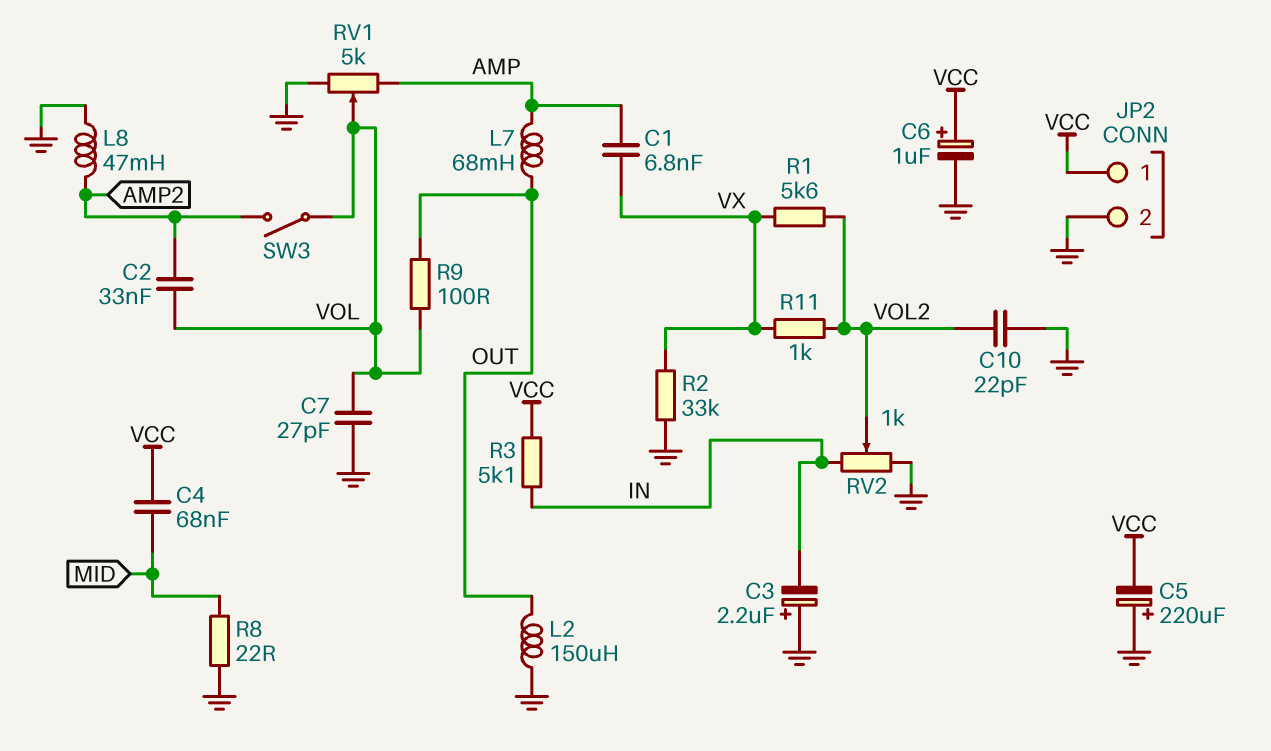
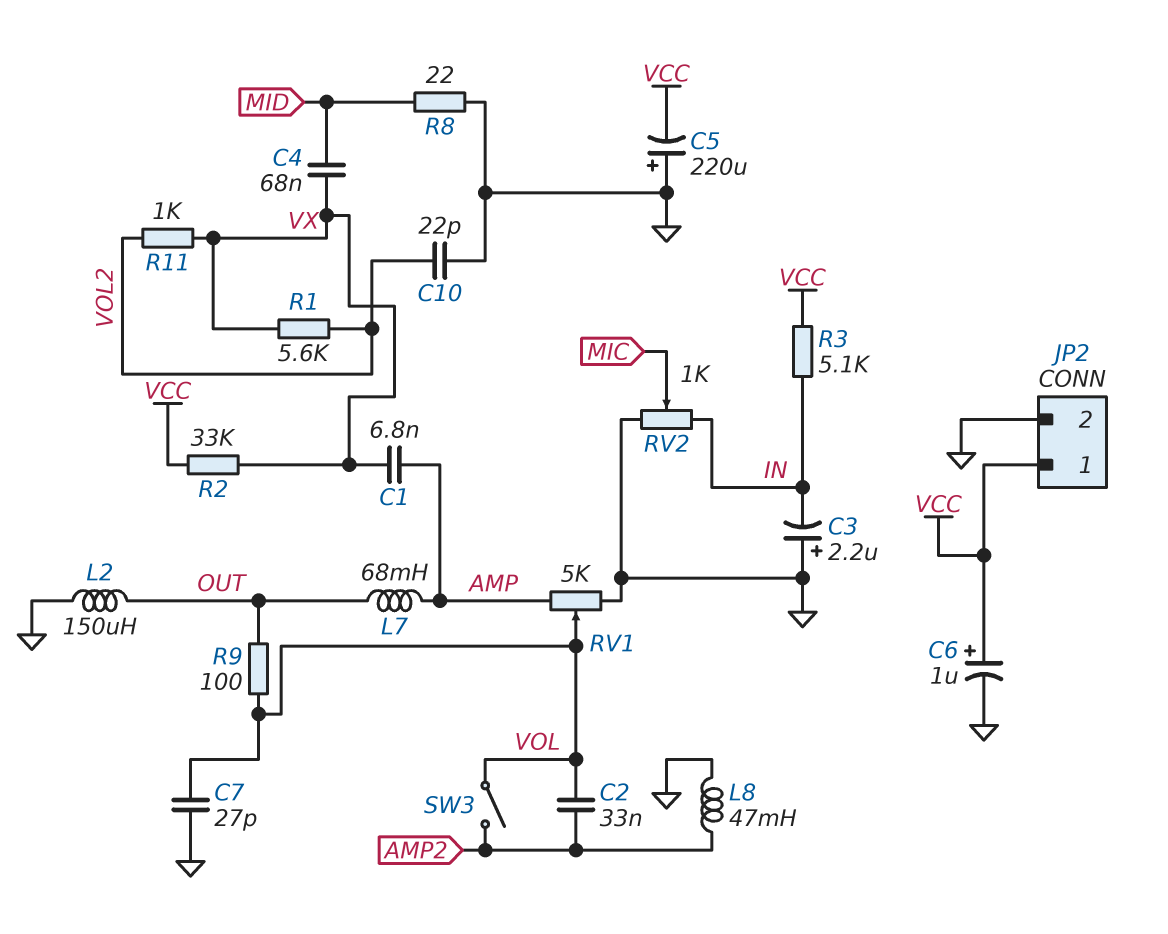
C4: 68nF (MID, VCC) -> 68nF (MID, VX)
R2: 33k (GND, VX) -> 33k (VCC, VX)
RV2: 1k (GND, IN, wiper VOL2) -> 1k (GND, IN, wiper MIC)

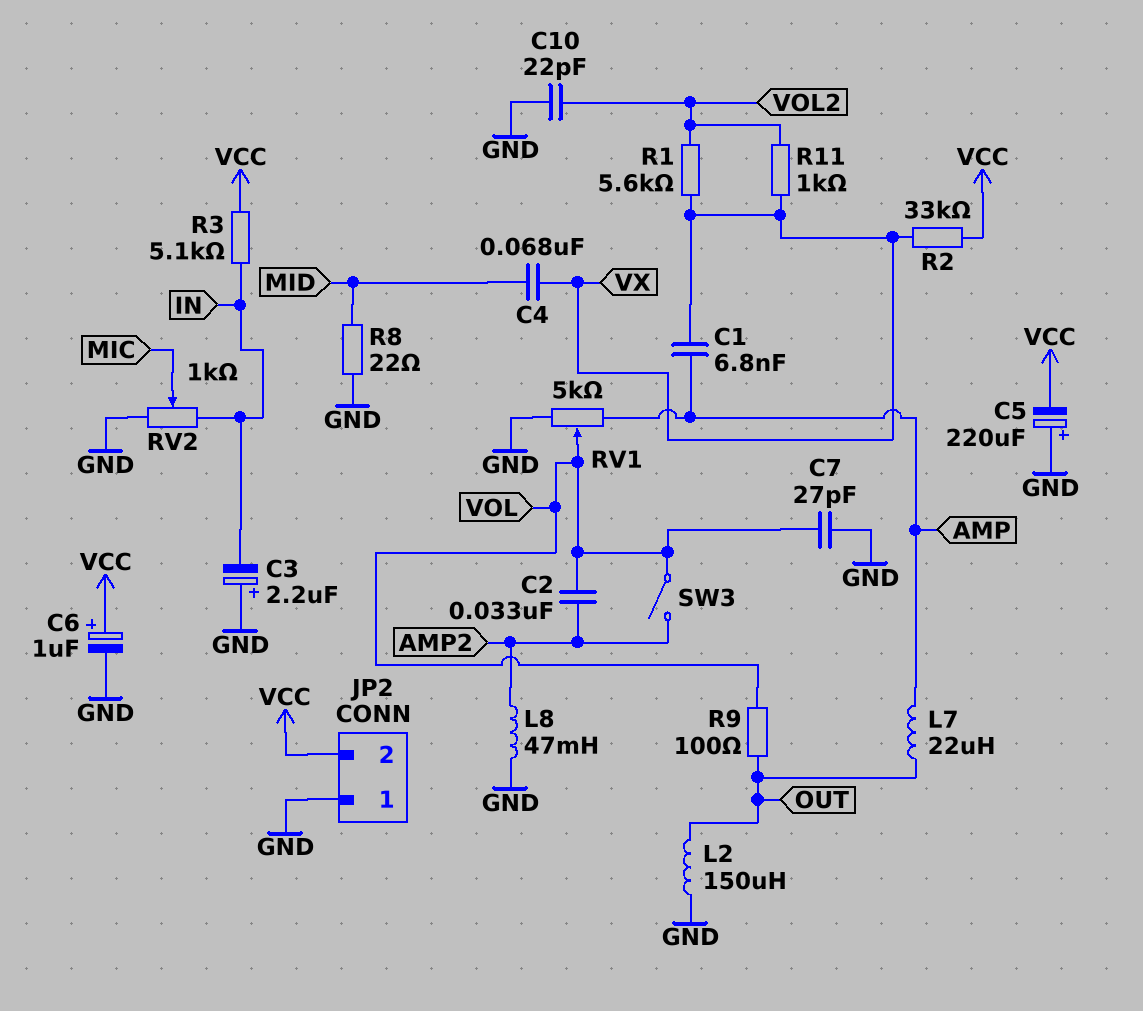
JP2 pin 1: VCC -> GND
JP2 pin 2: GND -> VCC
L7: 68mH (AMP, OUT) -> 22uH (AMP, OUT)

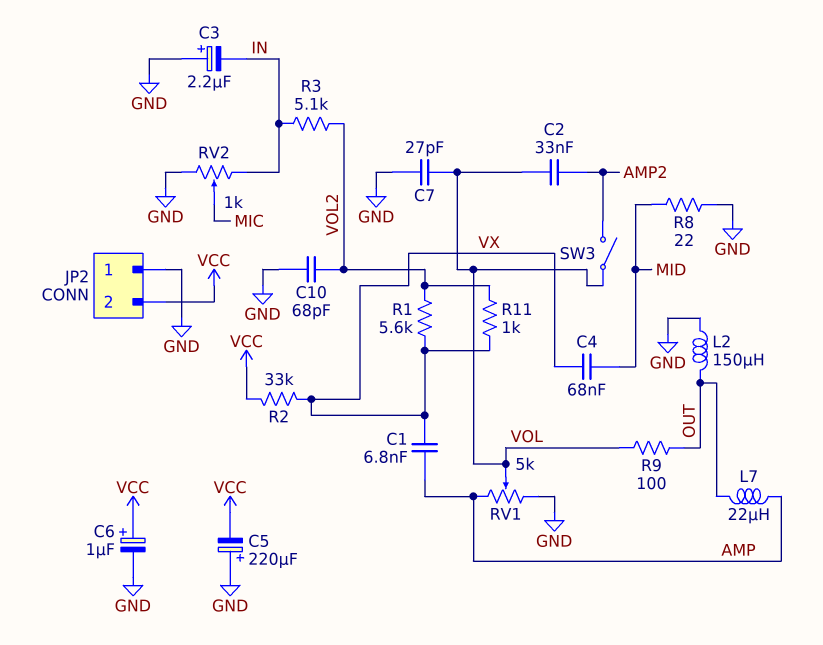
C10: 22pF (GND, VOL2) -> 68pF (GND, VOL2)
L8: 47mH (AMP2, GND) -> none
R3: 5.1k (IN, VCC) -> 5.1k (IN, VOL2)

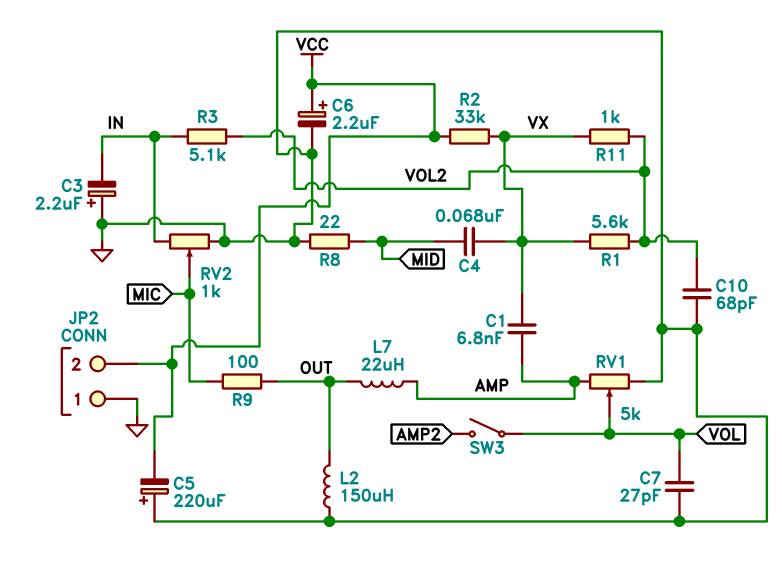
C2: 33nF (AMP2, VOL) -> none
C6: 1uF (plus VCC, minus GND) -> 2.2uF (plus VCC, minus GND)
R9: 100 (OUT, VOL) -> 100 (MIC, OUT)

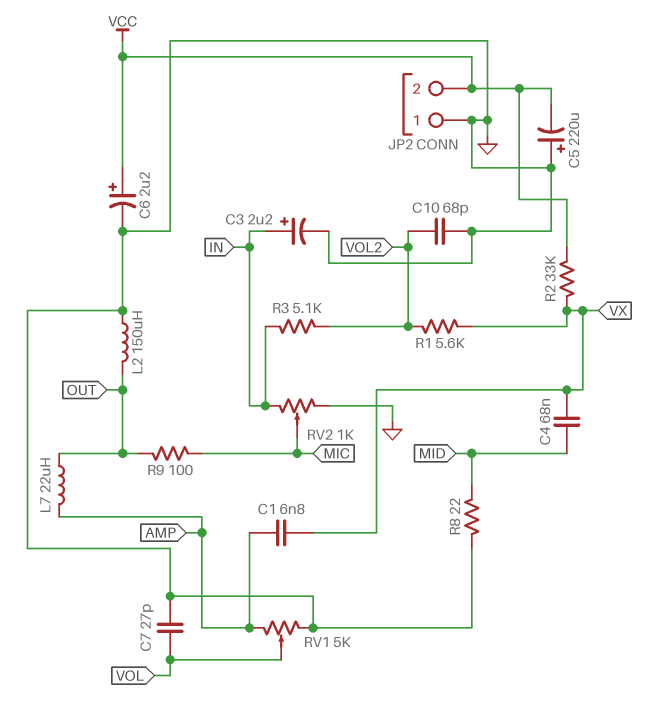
C3: 2.2uF (plus GND, minus IN) -> 2.2uF (plus IN, minus GND)
R11: 1k (VOL2, VX) -> none
SW3: switch (AMP2, VOL) -> none

